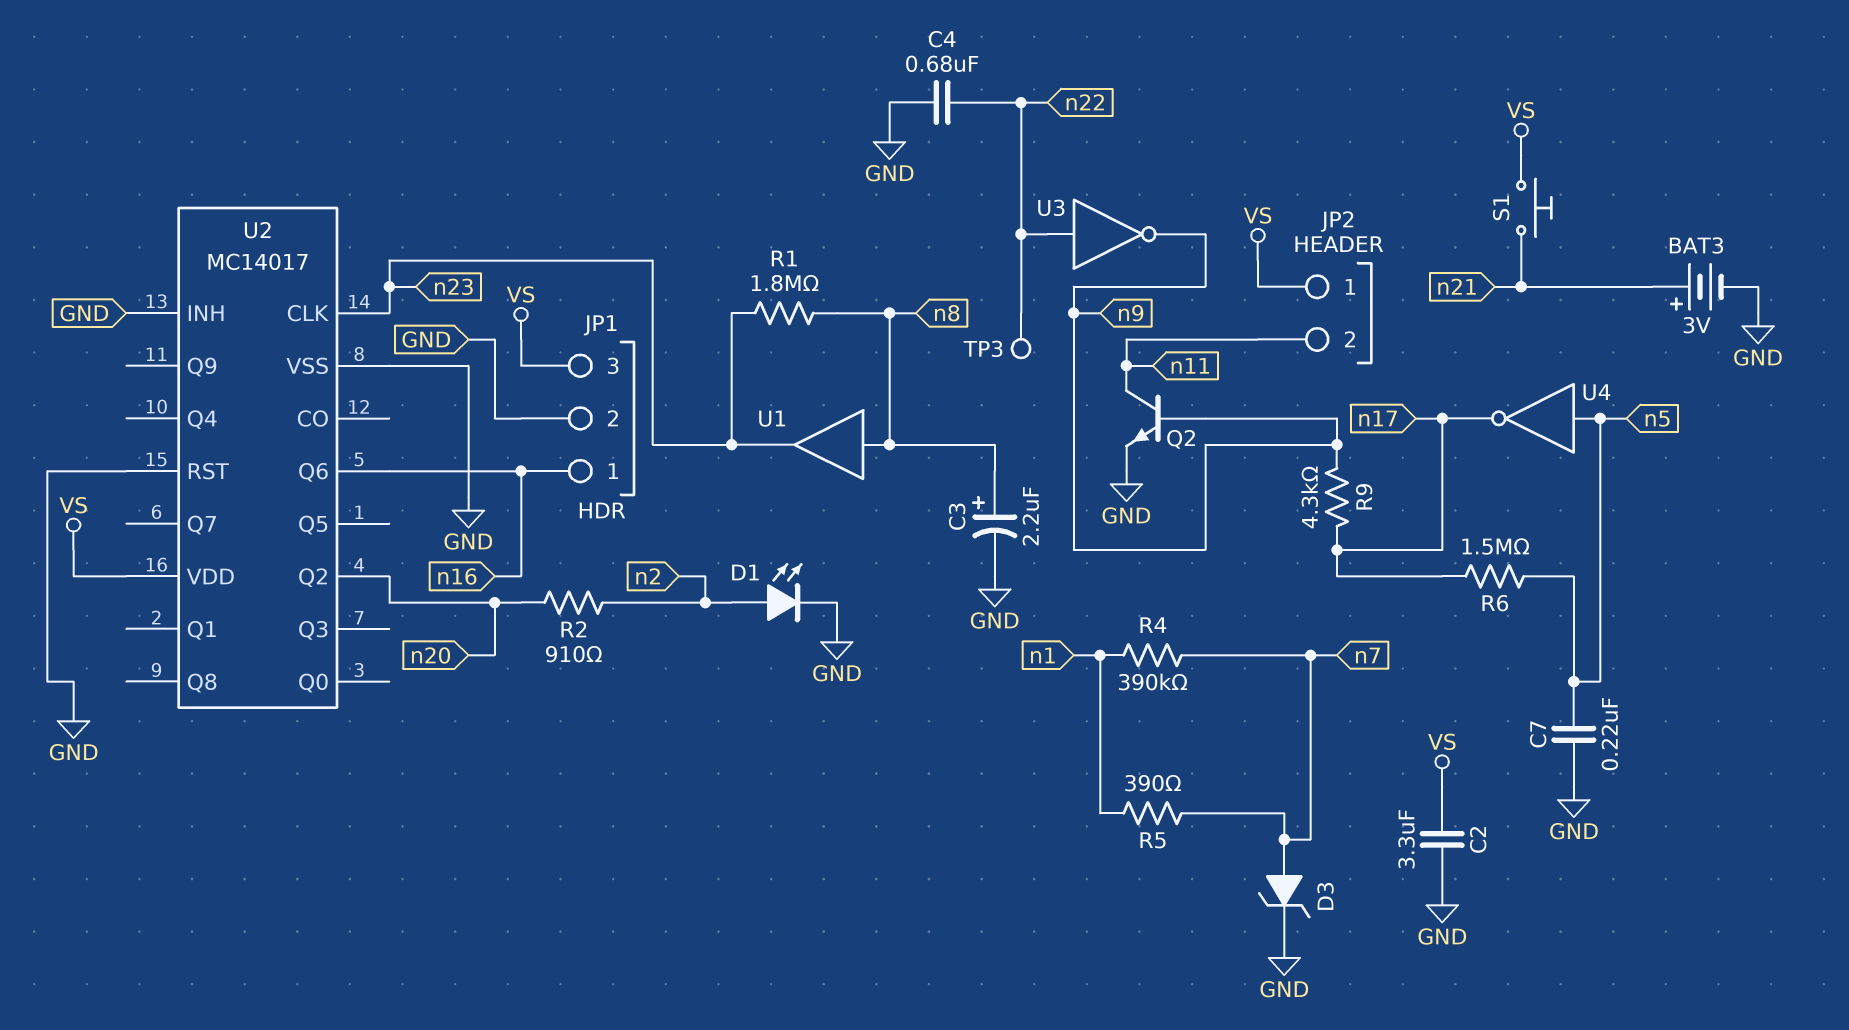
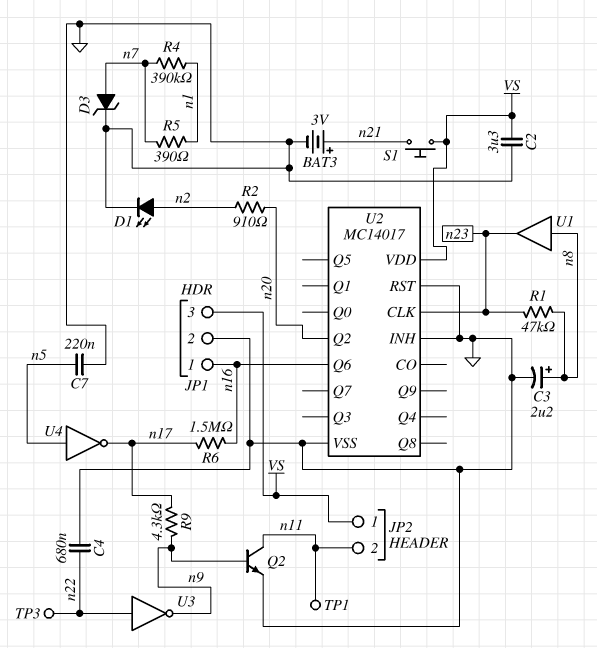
R1: 1.8M (n8, n23) -> 47k (n8, n23)
R6: 1.5M (n5, n17) -> 1.5M (n16, n17)
TP1: none -> test point (n11)

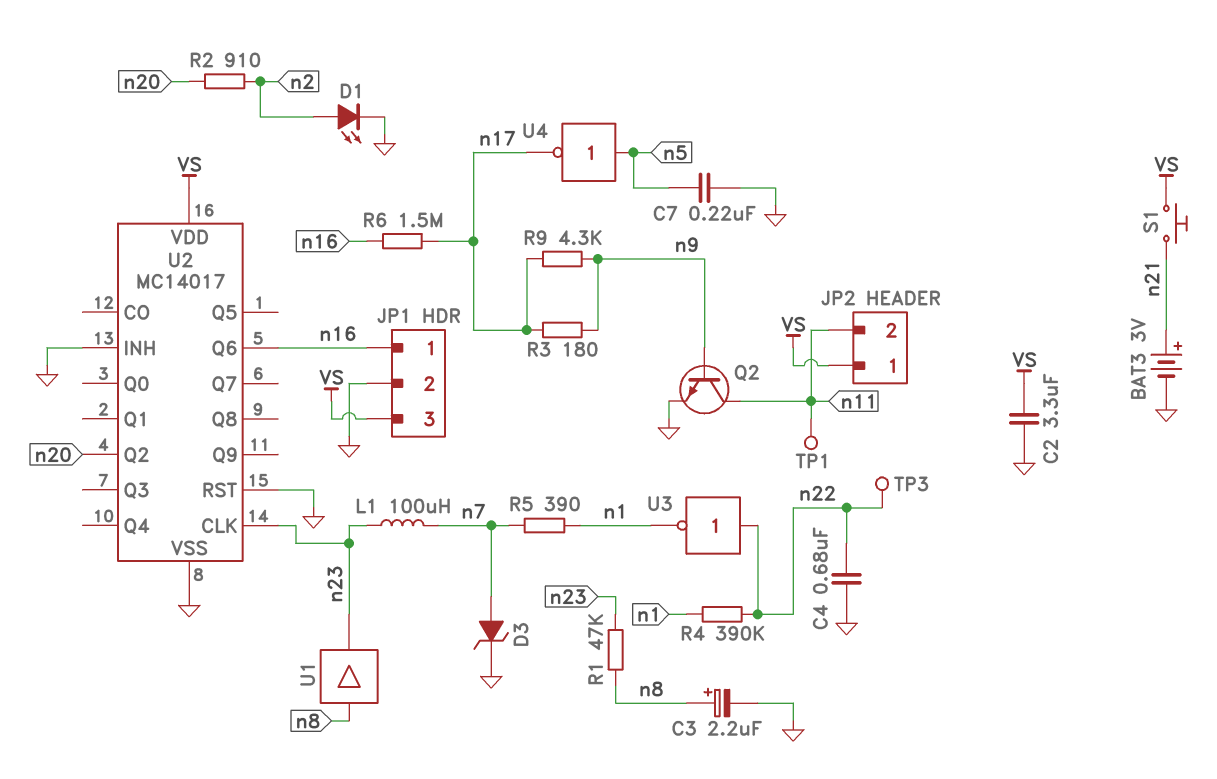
L1: none -> 100uH (n7, n23)
R3: none -> 180 (n9, n17)
R4: 390k (n1, n7) -> 390k (n1, n22)
U3: NOT (in n22, out n9) -> NOT (in n22, out n1)

